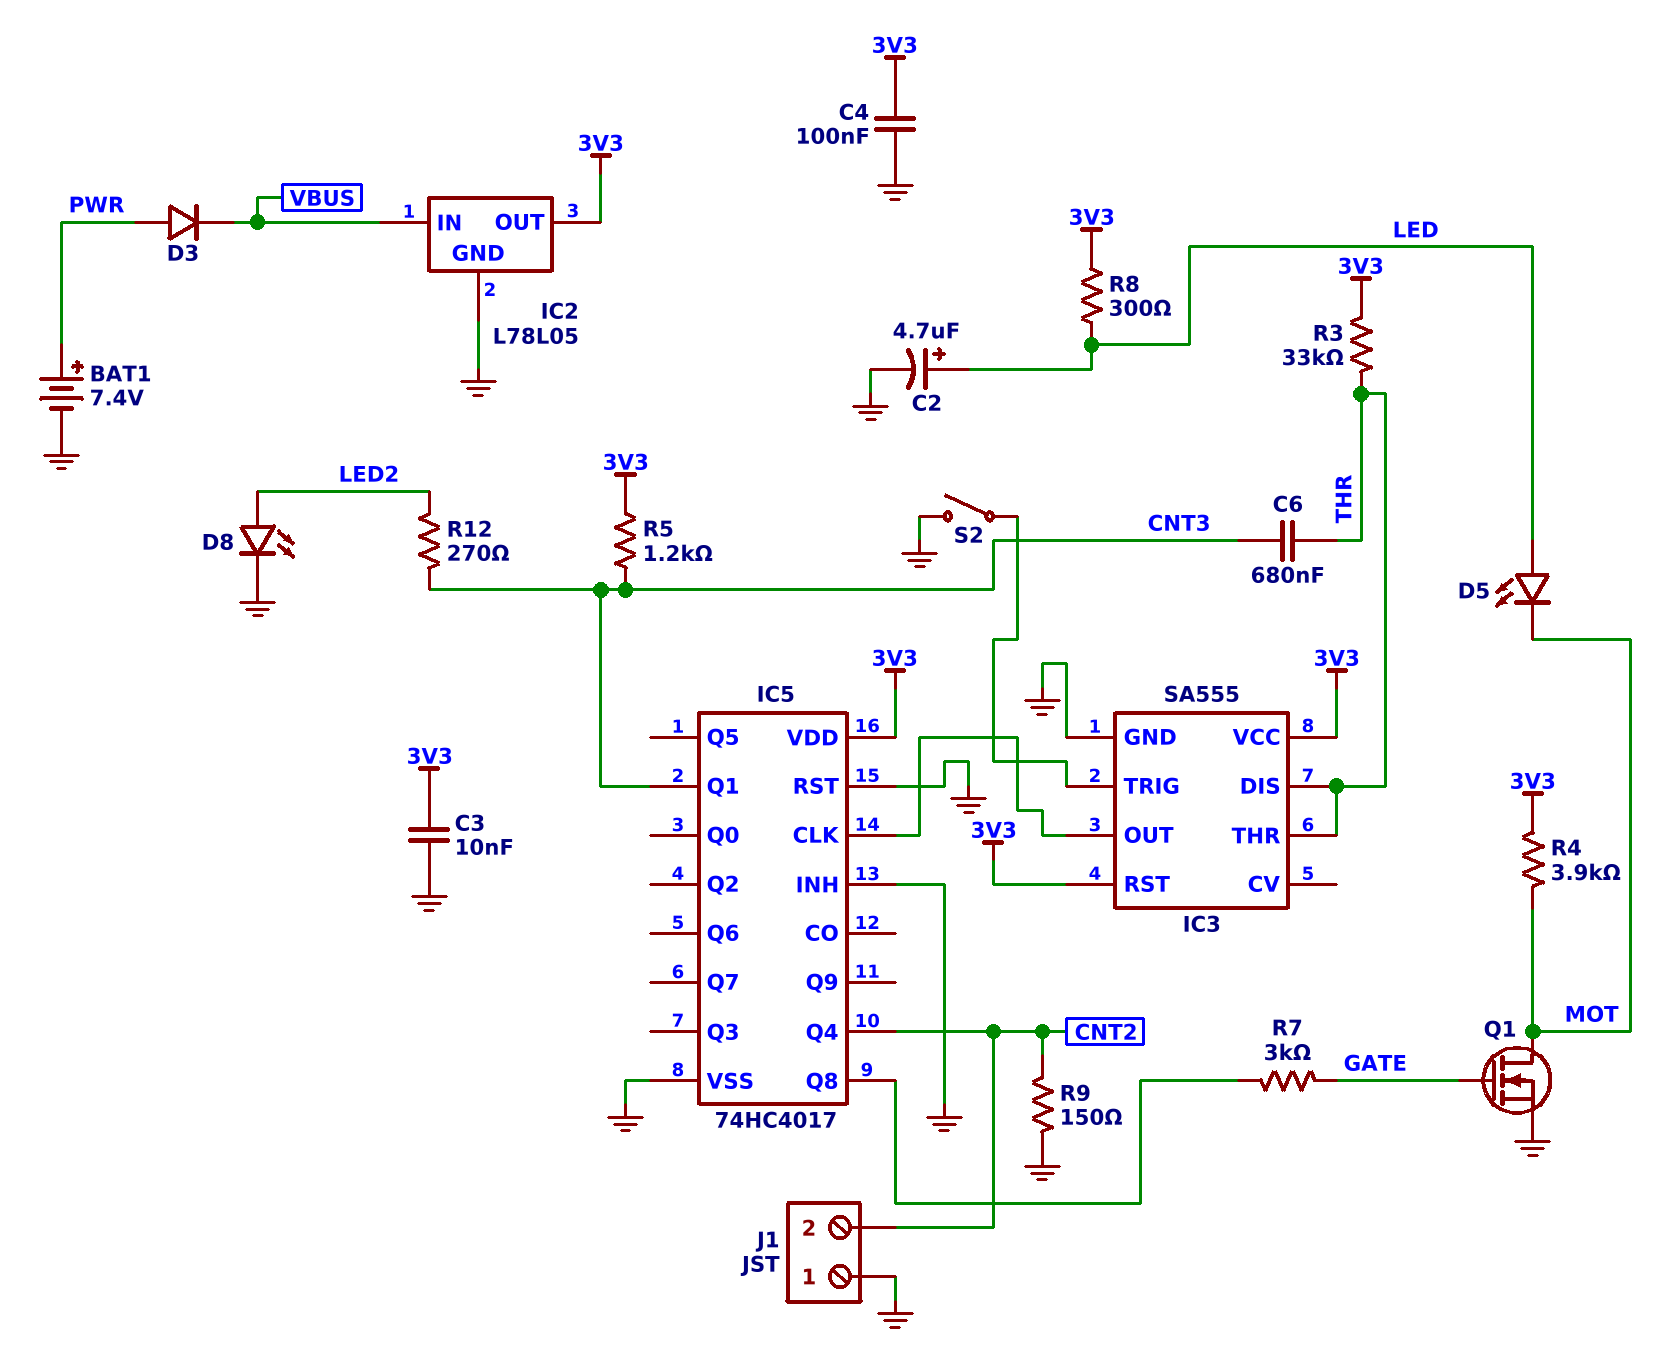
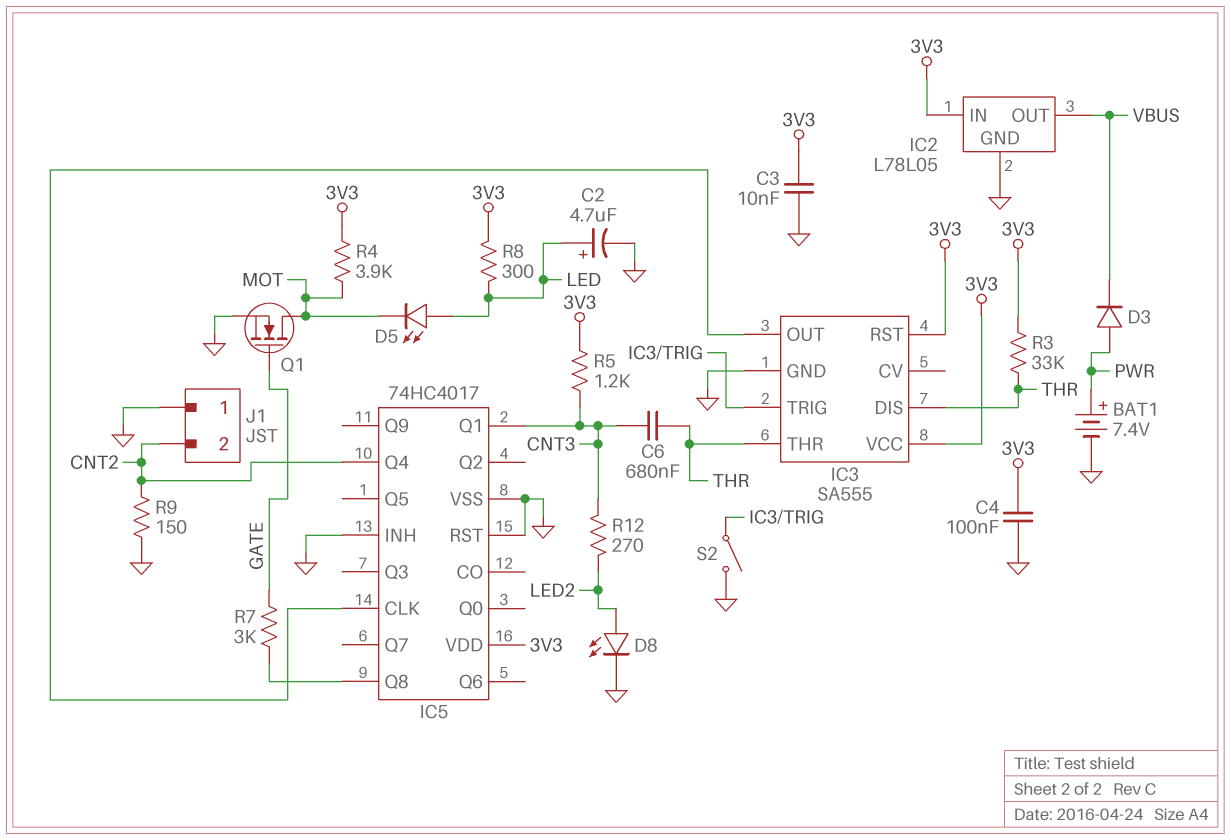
IC2 pin IN: VBUS -> 3V3
IC2 pin OUT: 3V3 -> VBUS

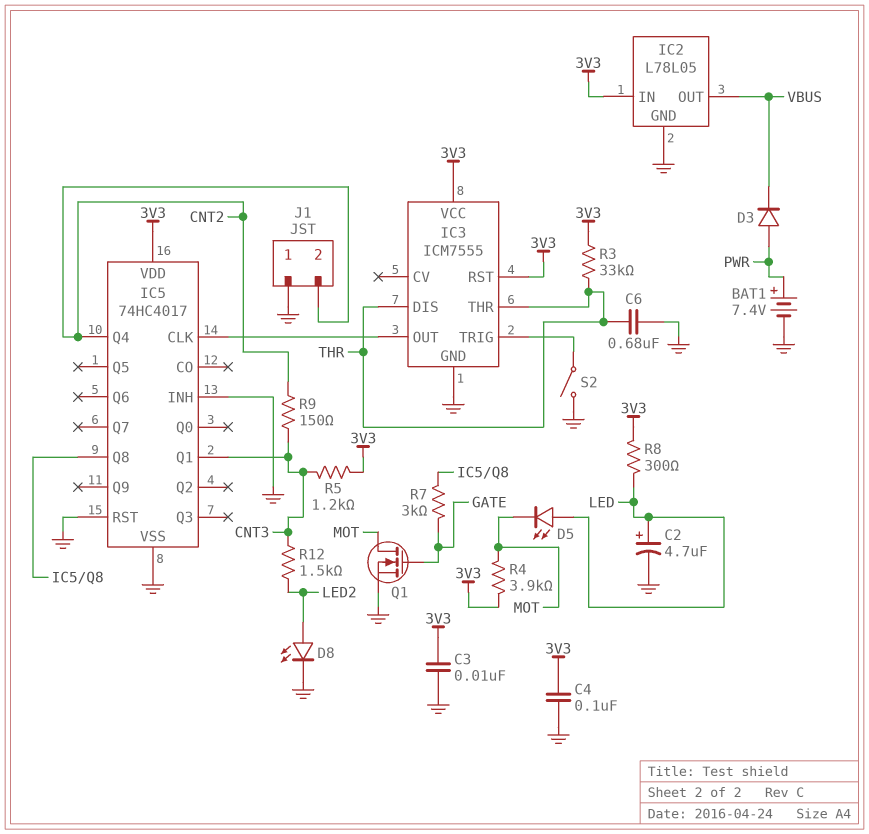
C6: 680nF (CNT3, THR) -> 680nF (GND, THR)
IC3: SA555 -> ICM7555
R9: 150 (CNT2, GND) -> 150 (CNT2, CNT3)
R12: 270 (CNT3, LED2) -> 1.5k (CNT3, LED2)

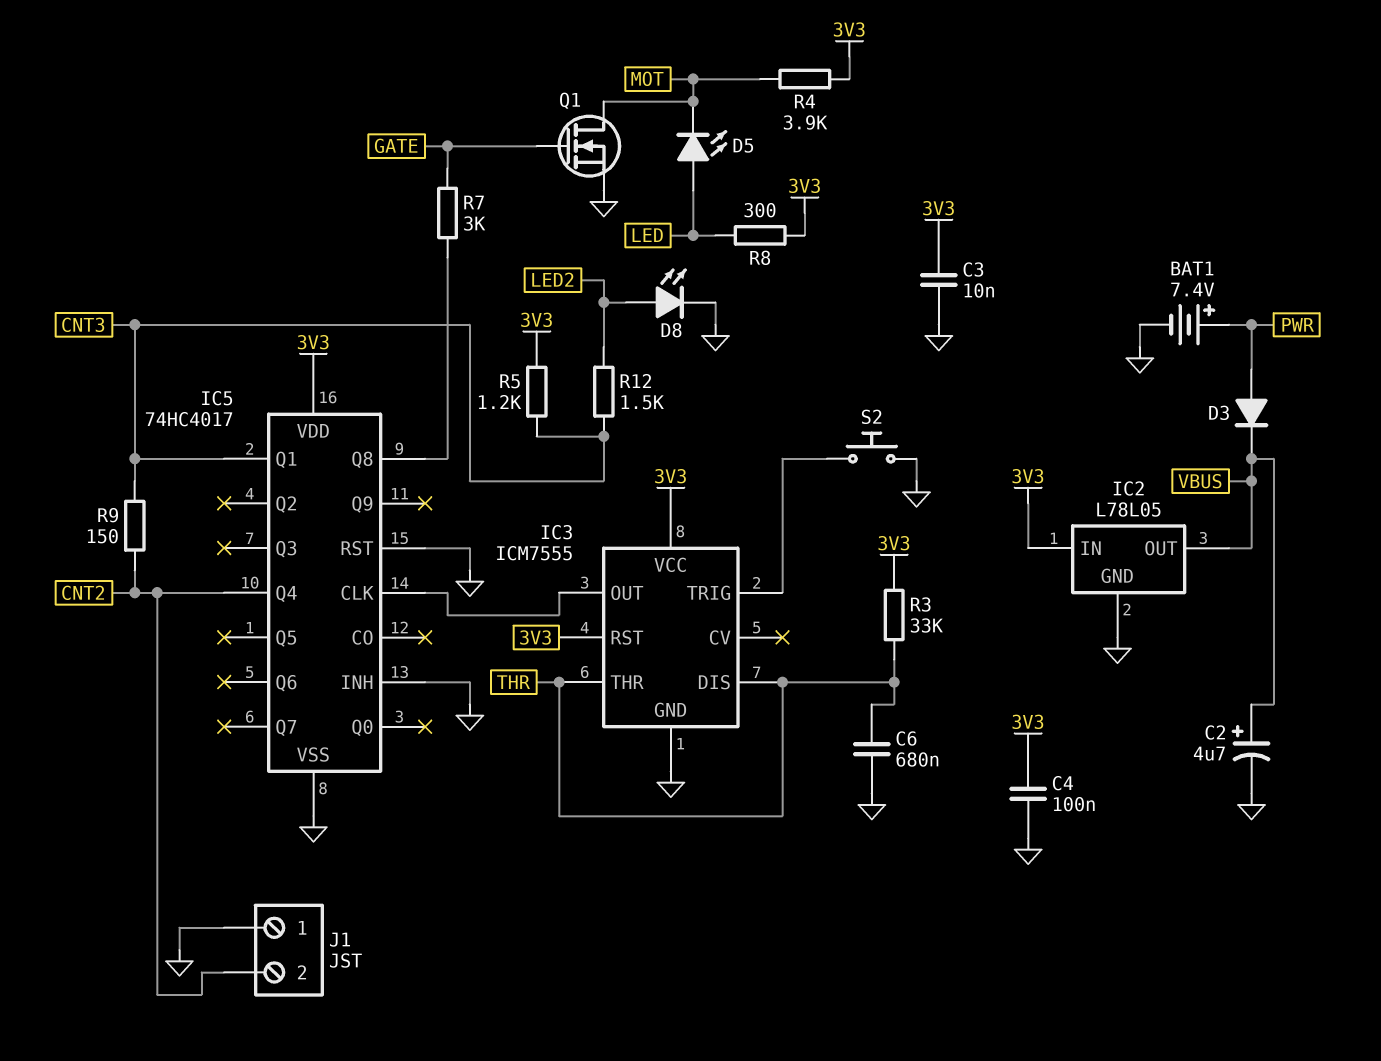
C2: 4.7uF (plus LED, minus GND) -> 4.7uF (plus VBUS, minus GND)
S2: switch (GND, IC3/TRIG) -> button (GND, IC3/TRIG)

